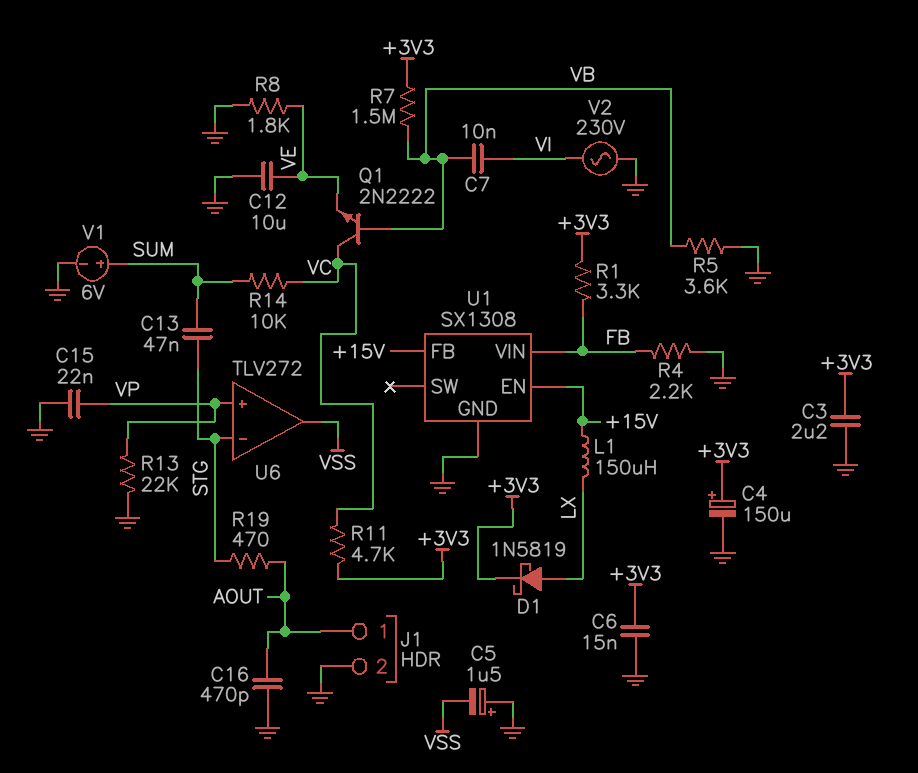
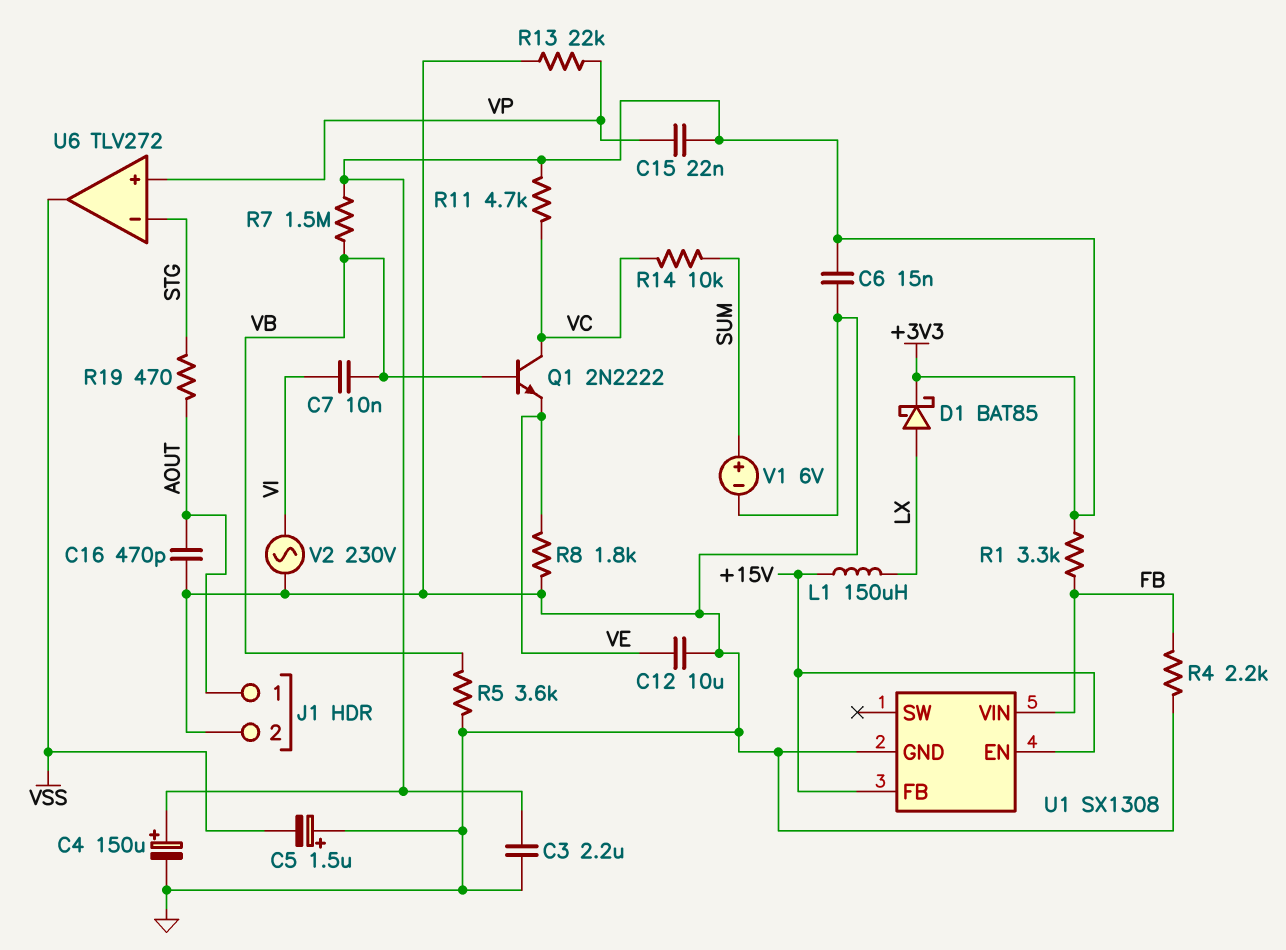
C13: 47nF (STG, SUM) -> none
C15: 22nF (GND, VP) -> 22nF (+3V3, VP)
D1: schottky 1N5819 (A LX, K +3V3) -> schottky BAT85 (A LX, K +3V3)

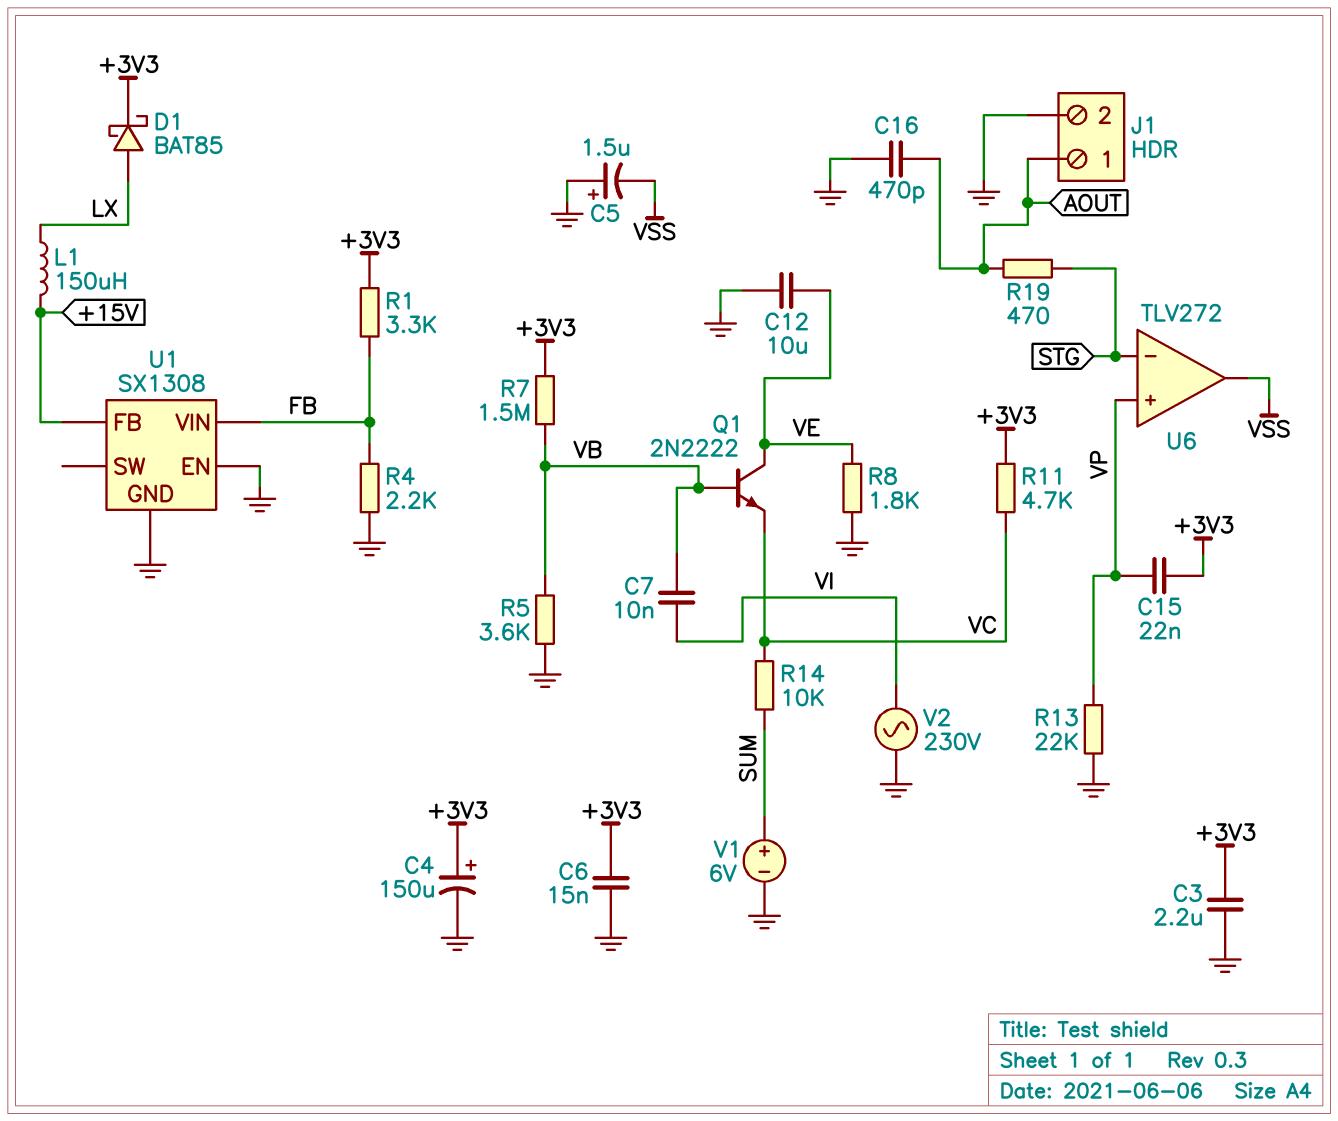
Q1: NPN 2N2222 (B VB, C VC, E VE) -> NPN 2N2222 (B VB, C VE, E VC)
U1 pin EN: +15V -> GND

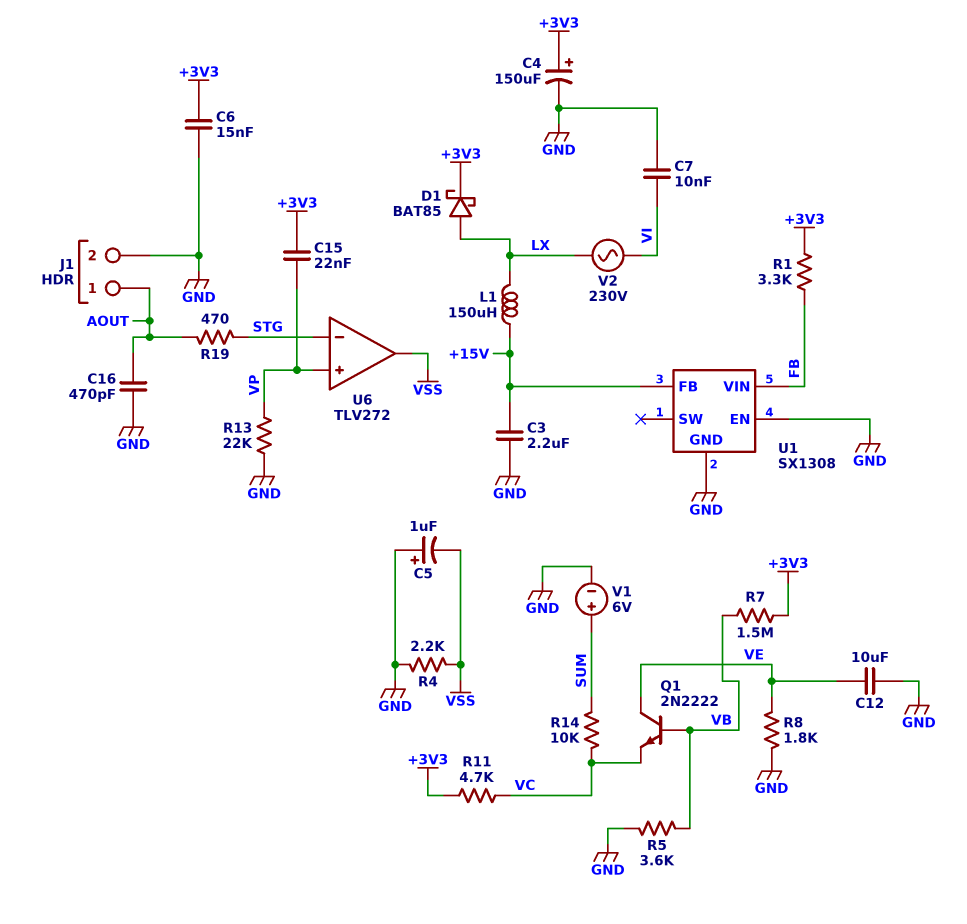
C3: 2.2uF (+3V3, GND) -> 2.2uF (+15V, GND)
C5: 1.5uF (plus GND, minus VSS) -> 1uF (plus GND, minus VSS)
C7: 10nF (VB, VI) -> 10nF (GND, VI)
R4: 2.2k (FB, GND) -> 2.2k (GND, VSS)
V2: AC 230V (GND, VI) -> AC 230V (LX, VI)

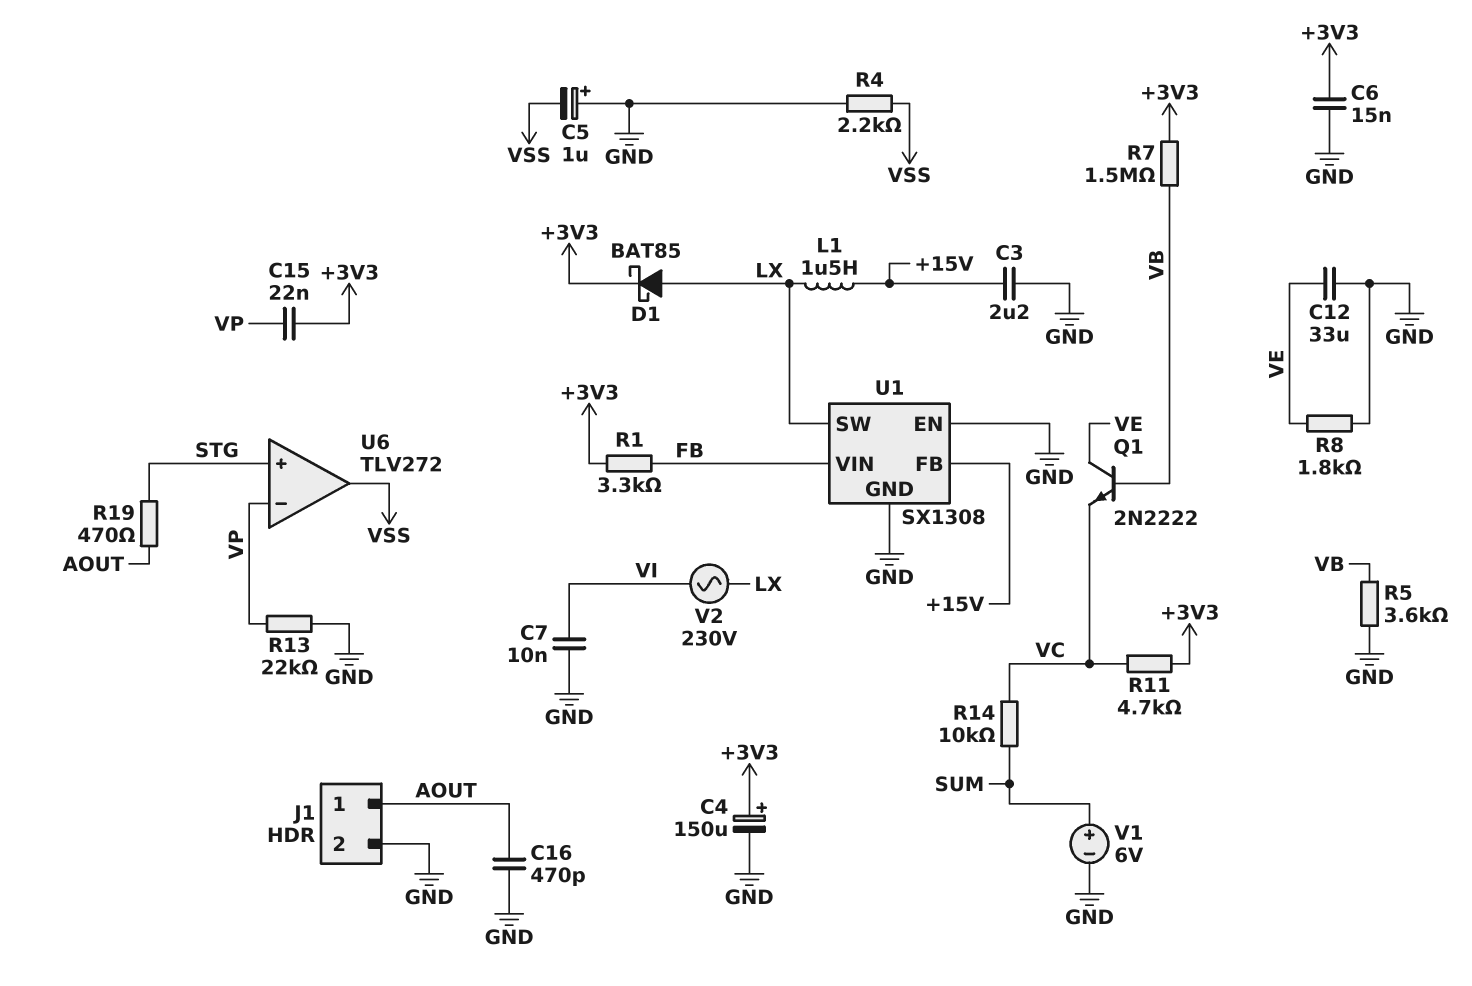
C12: 10uF (GND, VE) -> 33uF (GND, VE)
L1: 150uH (+15V, LX) -> 1.5uH (+15V, LX)
U1 pin SW: none -> LX
U6 pin in+: VP -> STG
U6 pin in-: STG -> VP

